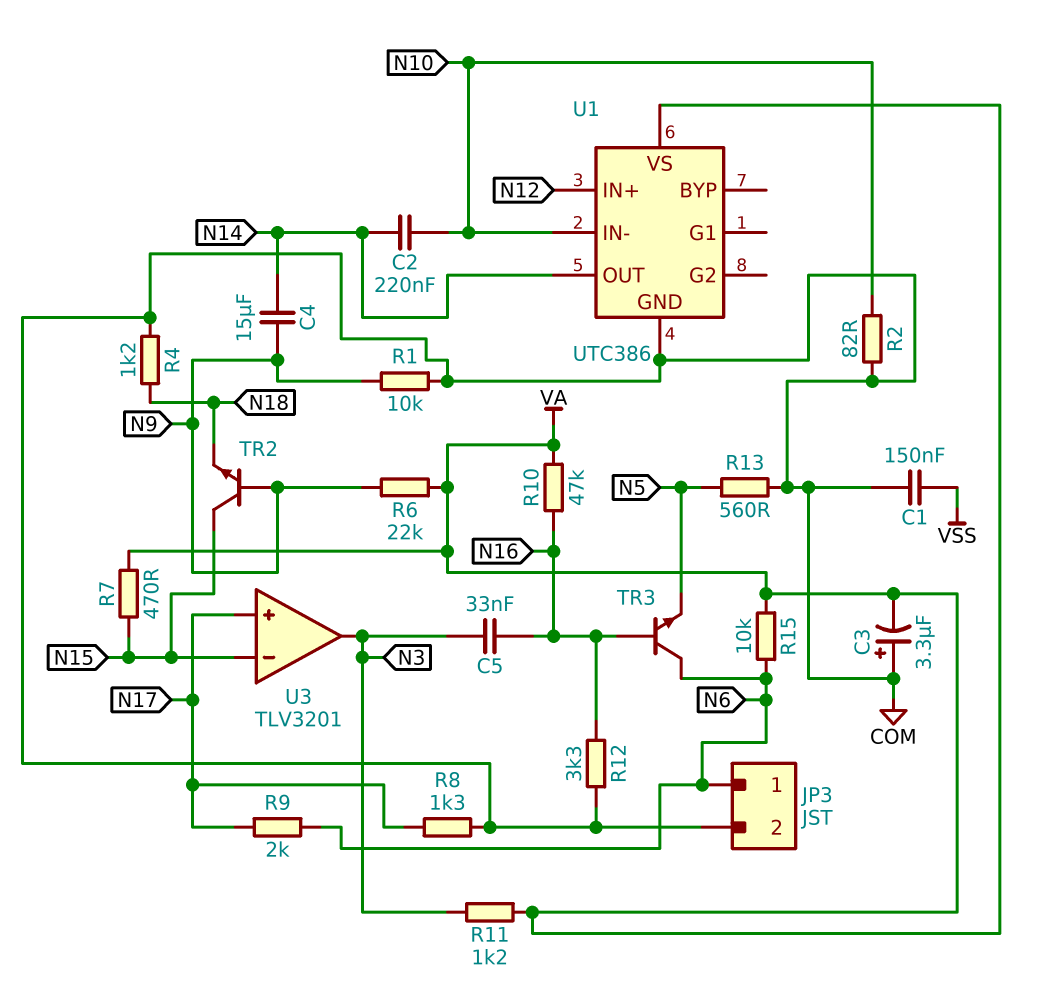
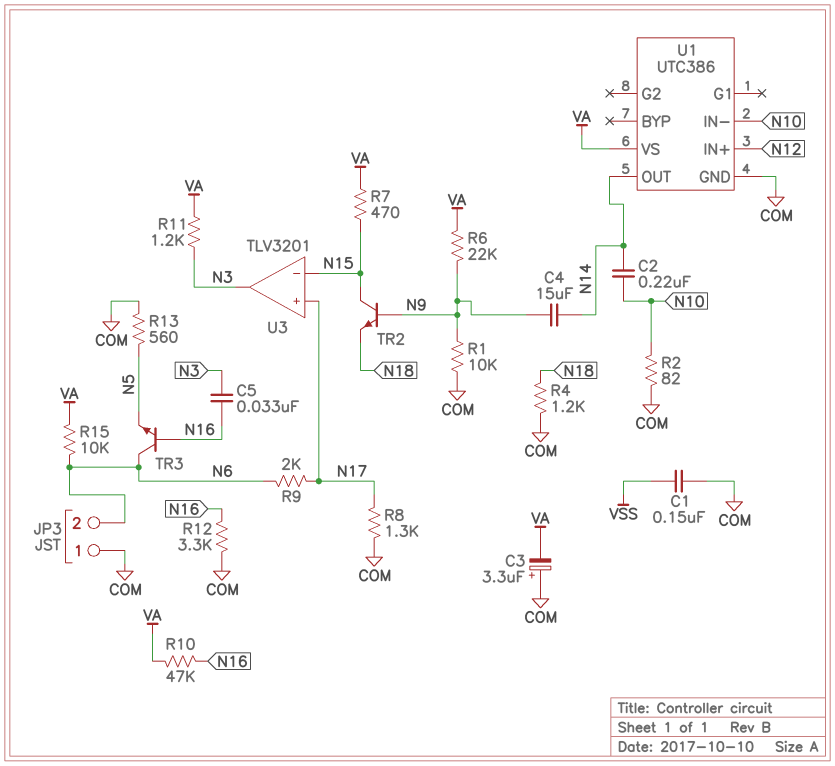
JP3 pin 1: N6 -> COM
JP3 pin 2: COM -> N6

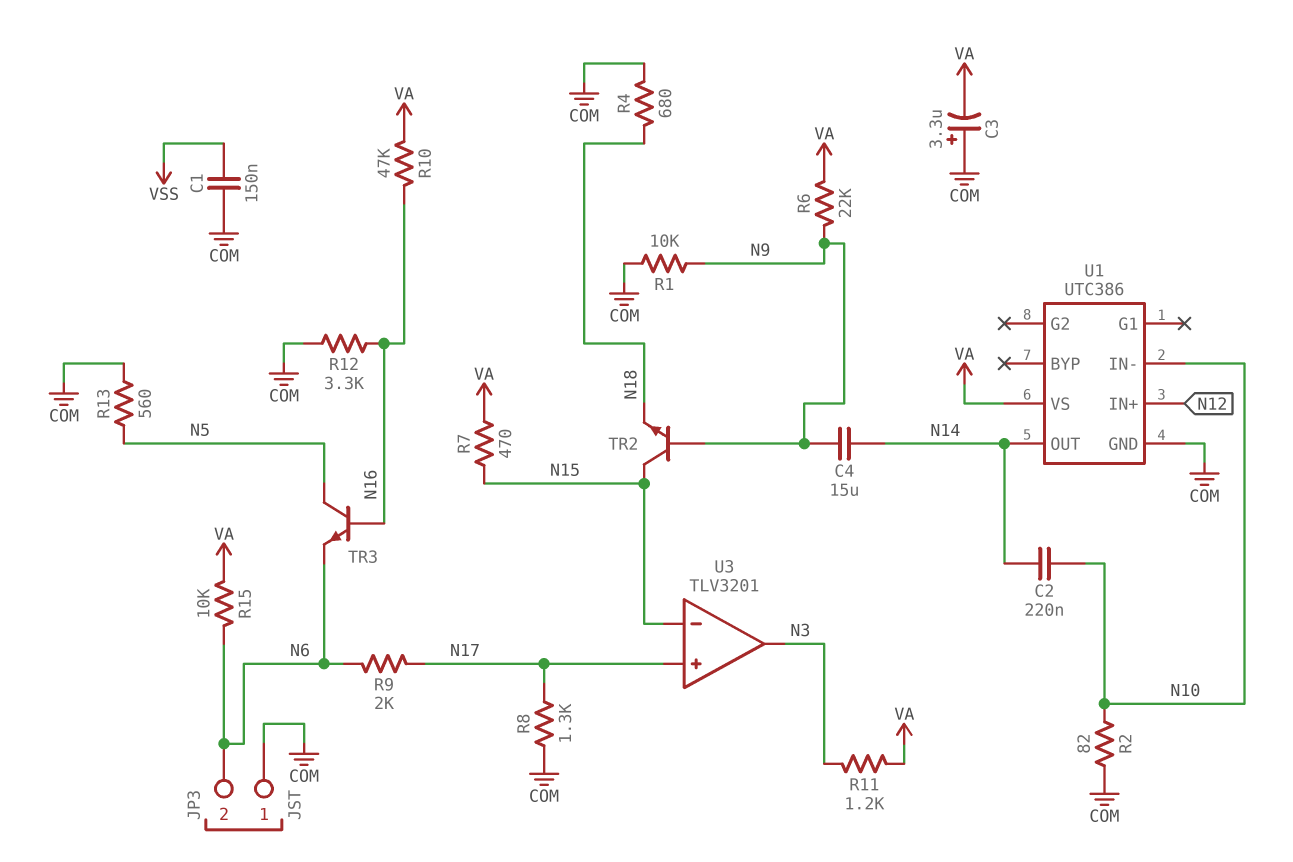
C5: 33nF (N3, N16) -> none
R4: 1.2k (COM, N18) -> 680 (COM, N18)
TR3: NPN (B N16, C N6, E N5) -> NPN (B N16, C N5, E N6)

